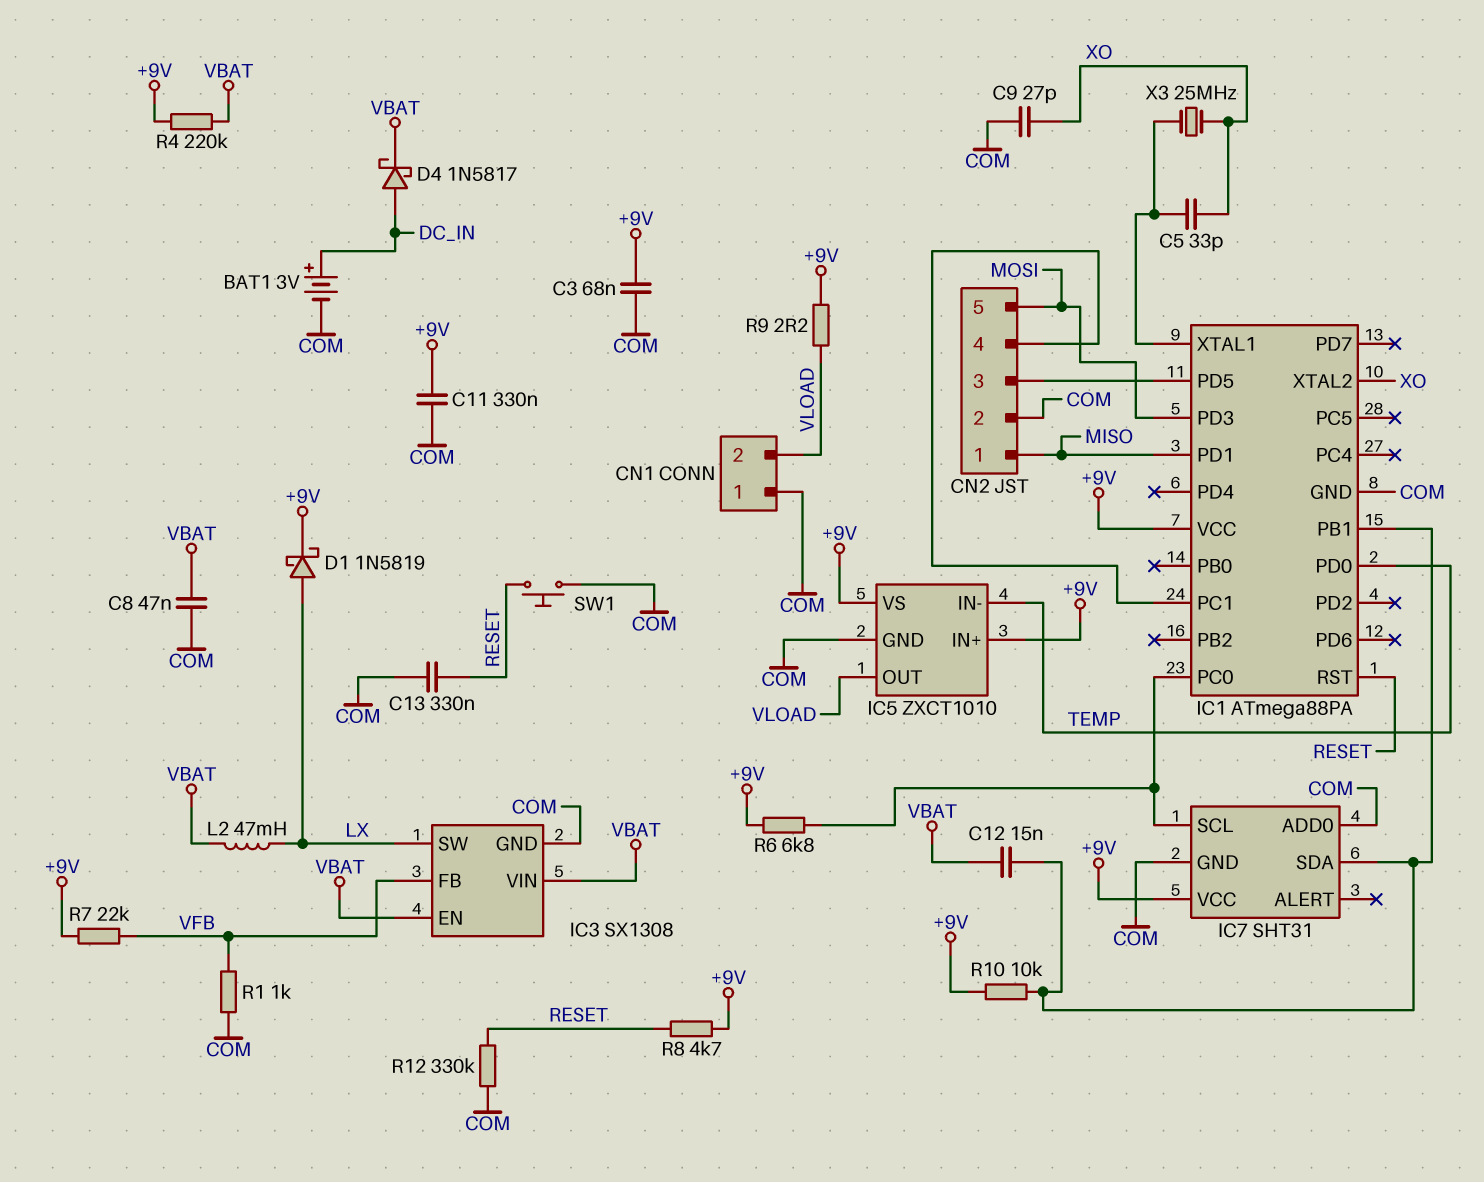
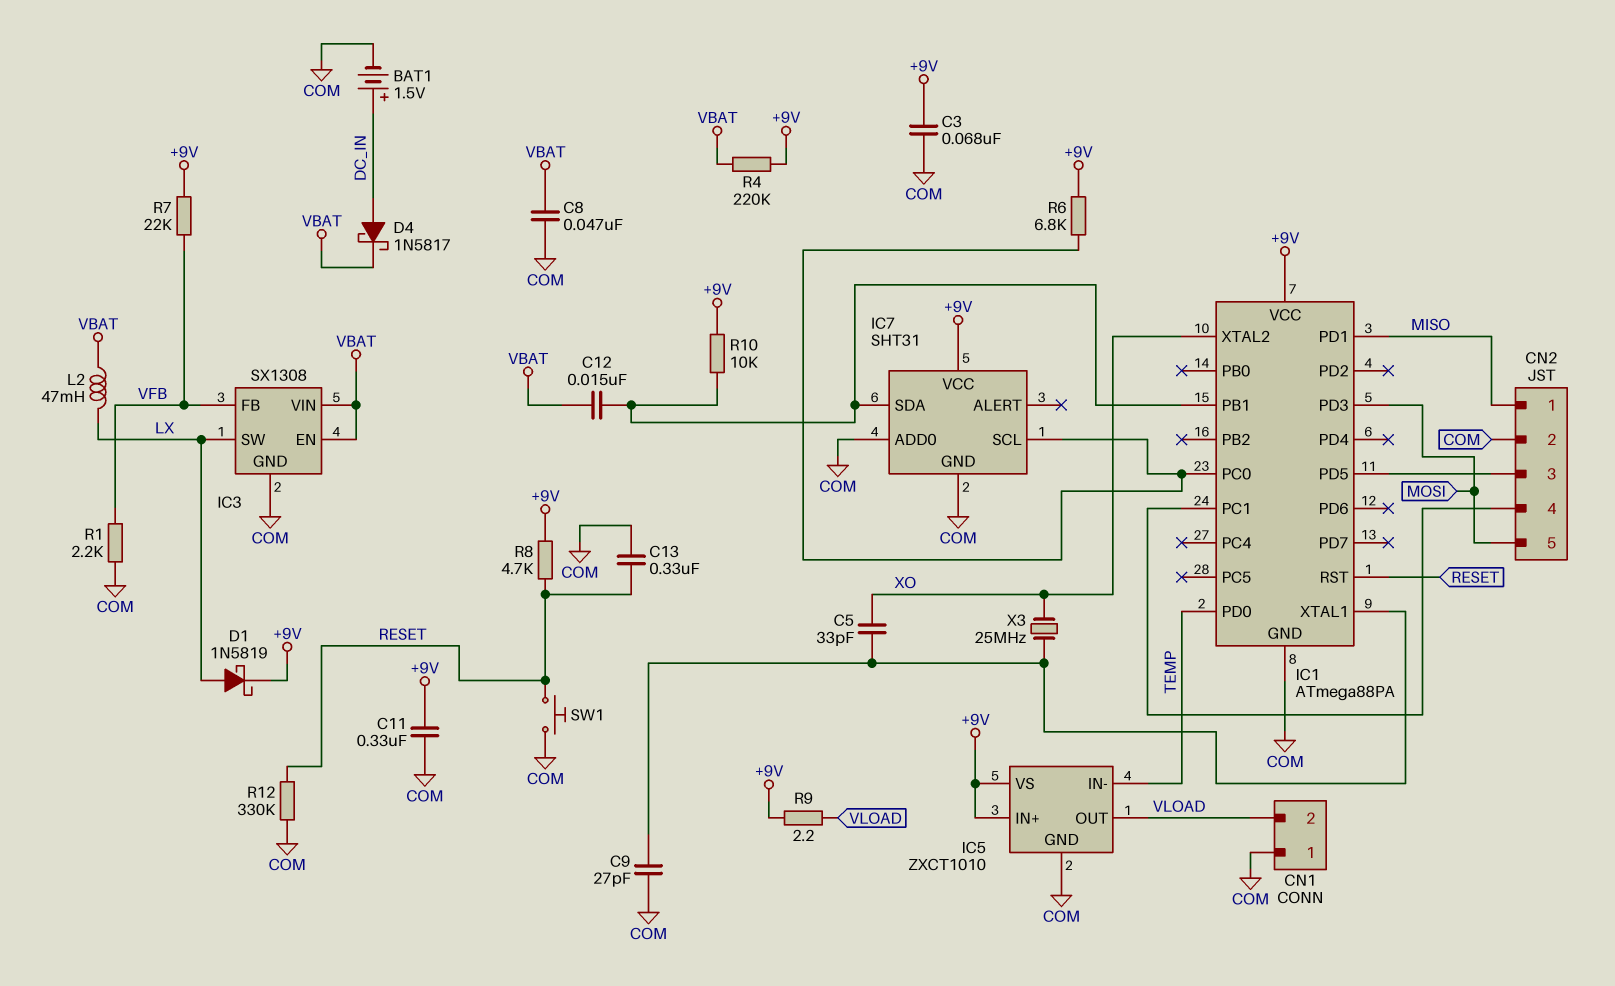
BAT1: 3V (plus DC_IN, minus COM) -> 1.5V (plus DC_IN, minus COM)
C9: 27pF (COM, XO) -> 27pF (COM, IC1/XTAL1)
R1: 1k (COM, VFB) -> 2.2k (COM, VFB)

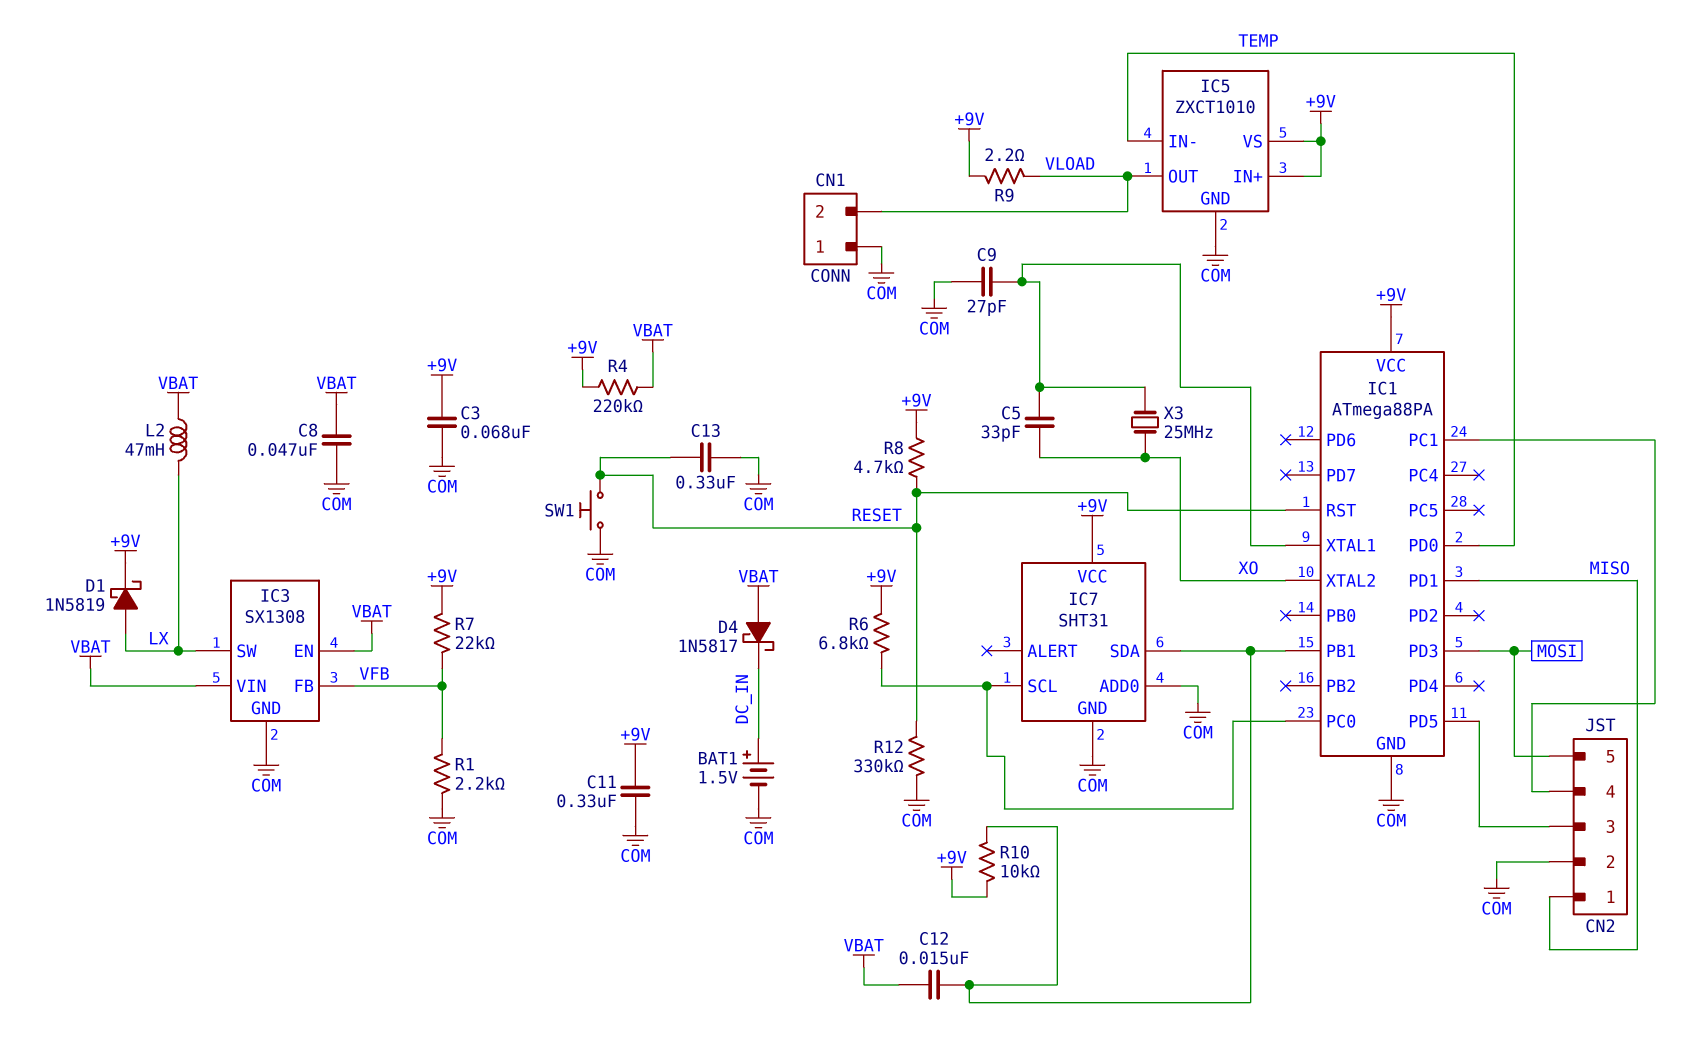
D4: schottky 1N5817 (A DC_IN, K VBAT) -> schottky 1N5817 (A VBAT, K DC_IN)

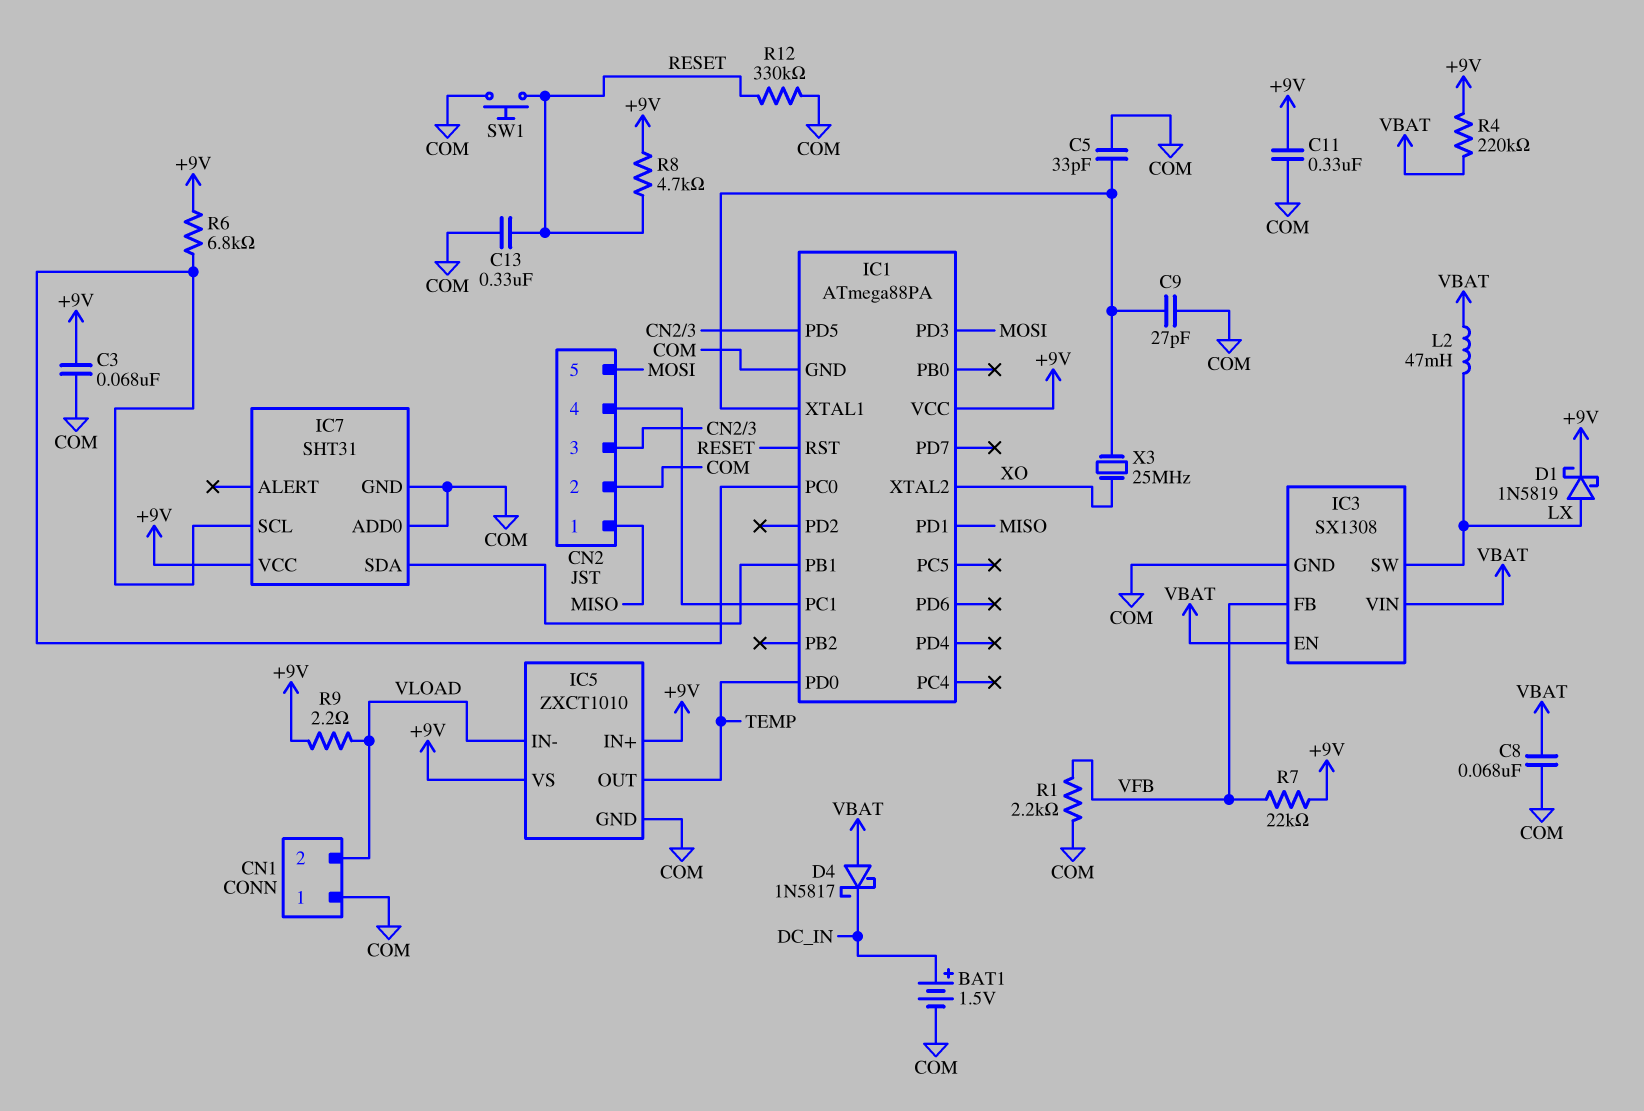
C5: 33pF (IC1/XTAL1, XO) -> 33pF (COM, IC1/XTAL1)
C8: 47nF (COM, VBAT) -> 68nF (COM, VBAT)
C12: 15nF (IC1/PB1, VBAT) -> none
IC5 pin IN-: TEMP -> VLOAD
IC5 pin OUT: VLOAD -> TEMP
R10: 10k (+9V, IC1/PB1) -> none

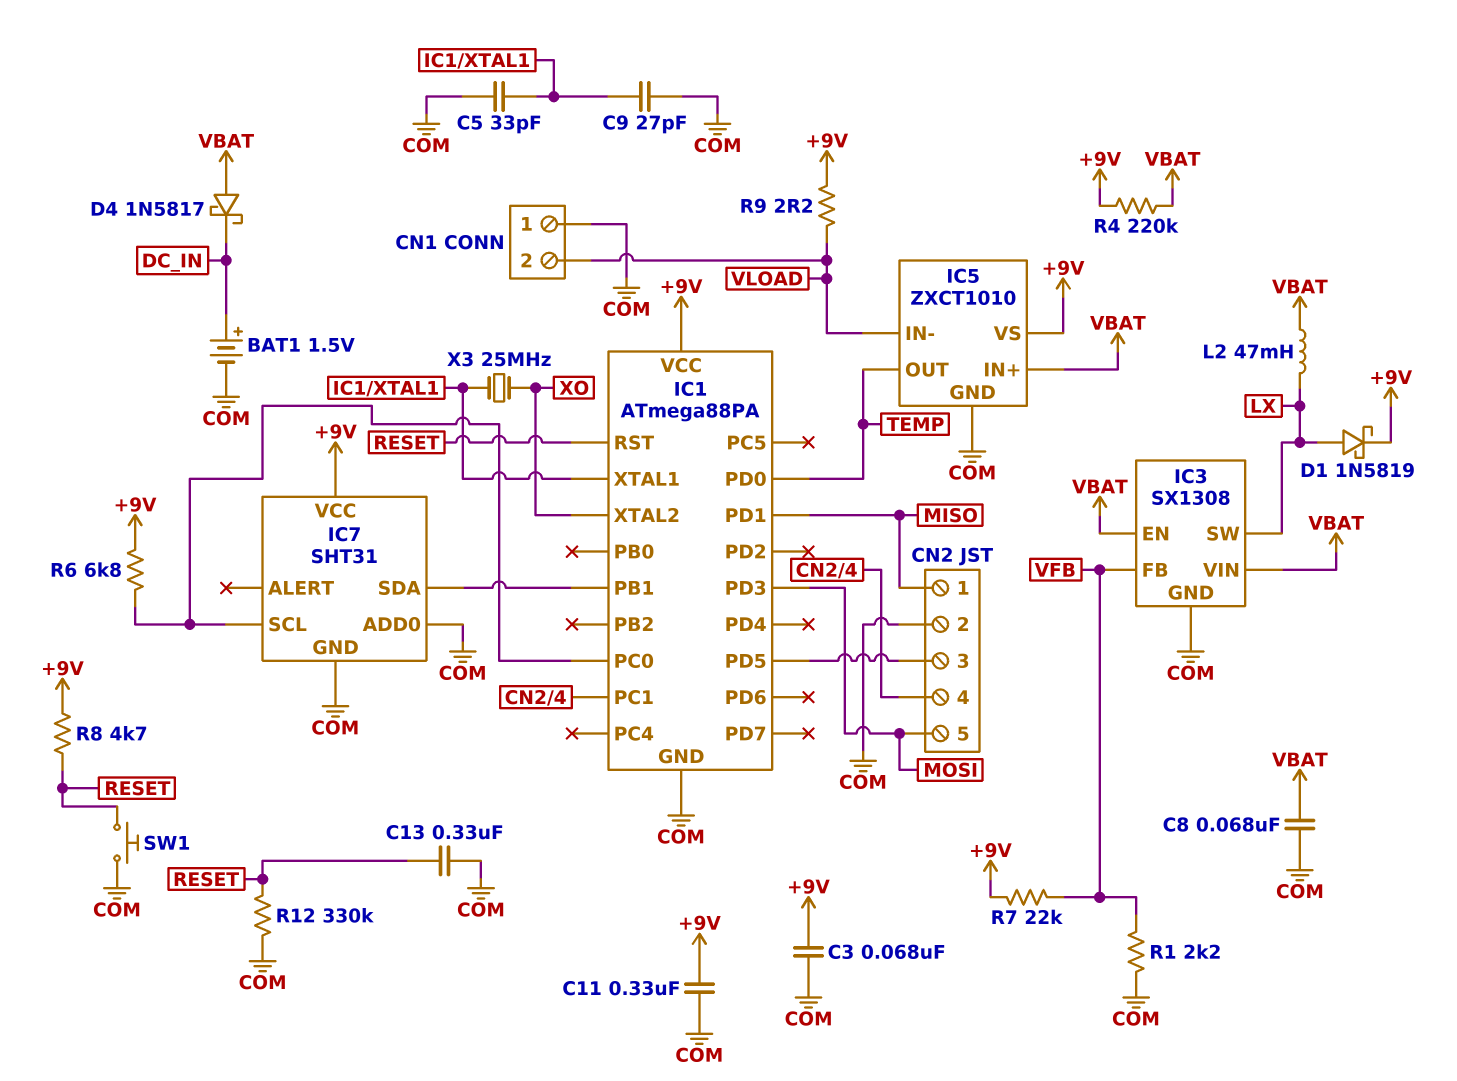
IC5 pin IN+: +9V -> VBAT

